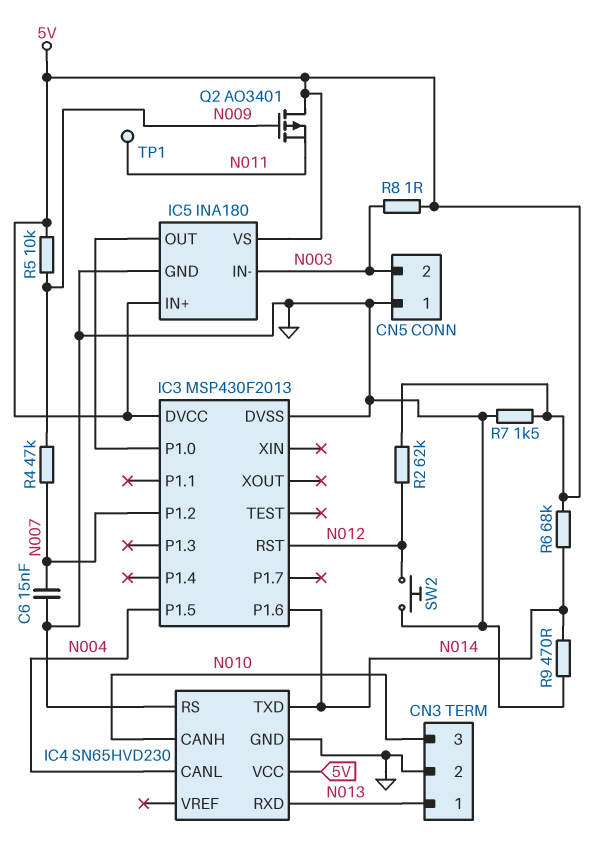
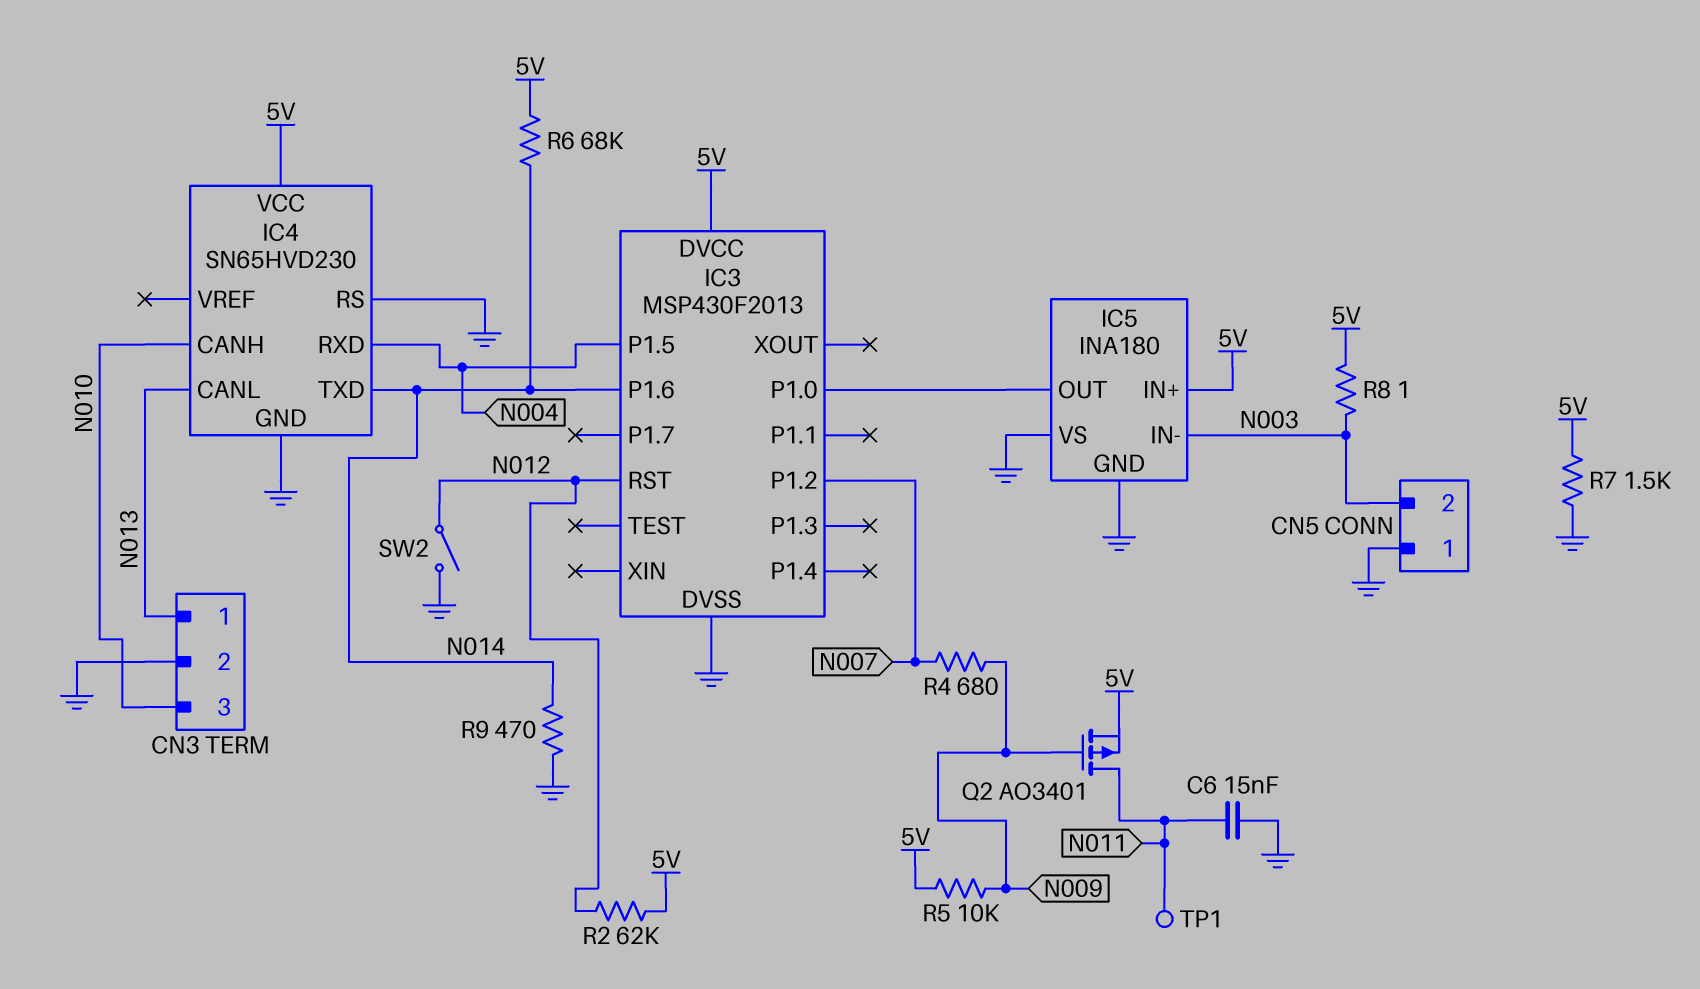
C6: 15nF (GND, N007) -> 15nF (GND, N011)
IC4 pin CANL: N004 -> N013
IC4 pin RXD: N013 -> N004
IC5 pin VS: 5V -> GND
Q2: PMOS AO3401 (G N009, D 5V, S N011) -> PMOS AO3401 (G N009, D N011, S 5V)
R4: 47k (N007, N009) -> 680 (N007, N009)
SW2: button (GND, N012) -> switch (GND, N012)

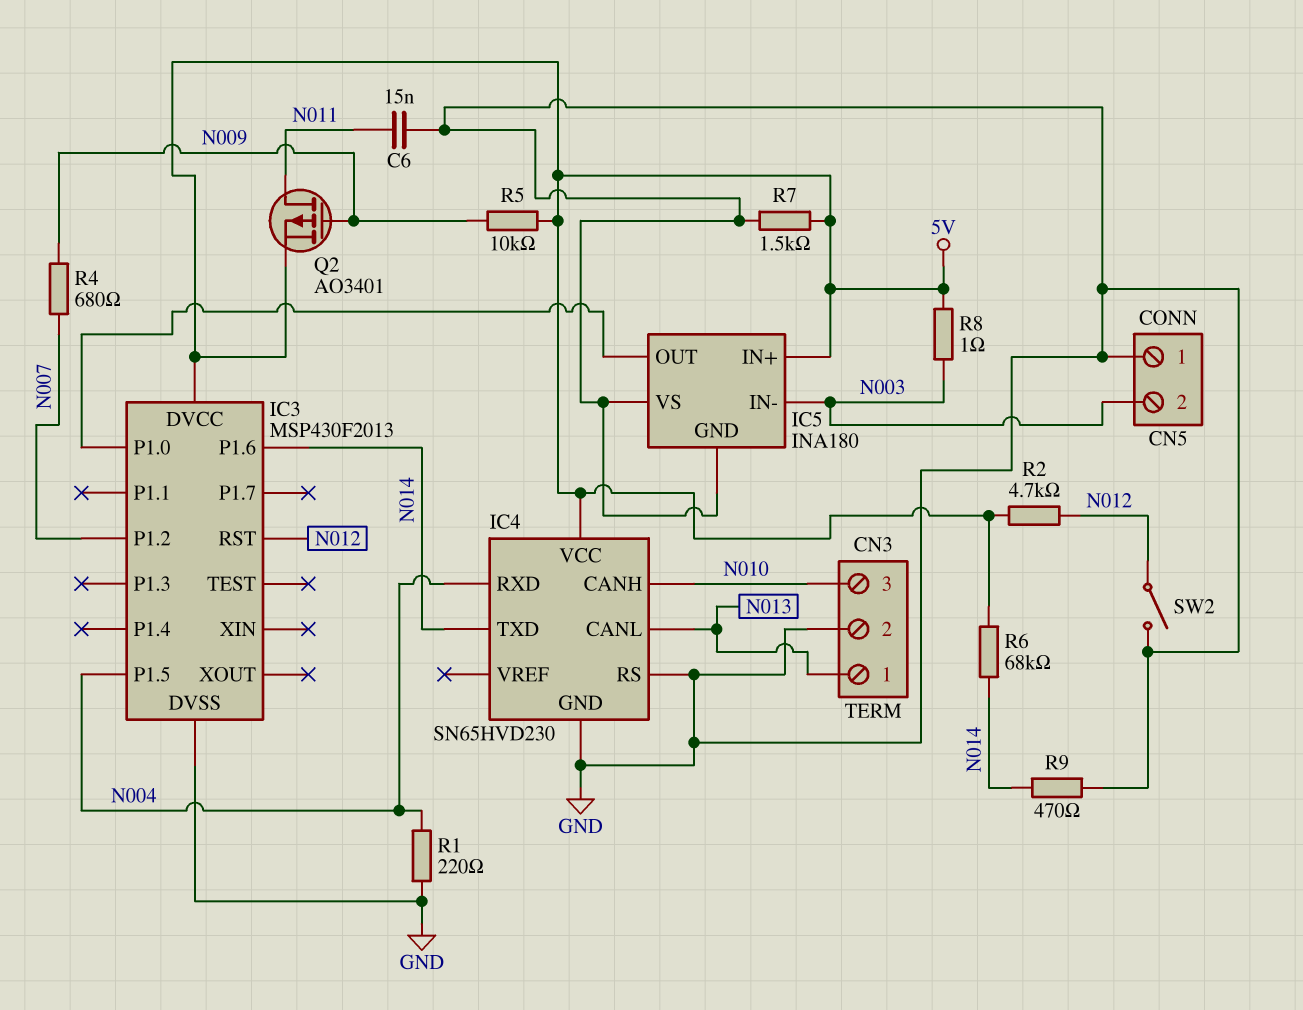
R1: none -> 220 (GND, N004)
R2: 62k (5V, N012) -> 4.7k (5V, N012)
TP1: test point (N011) -> none

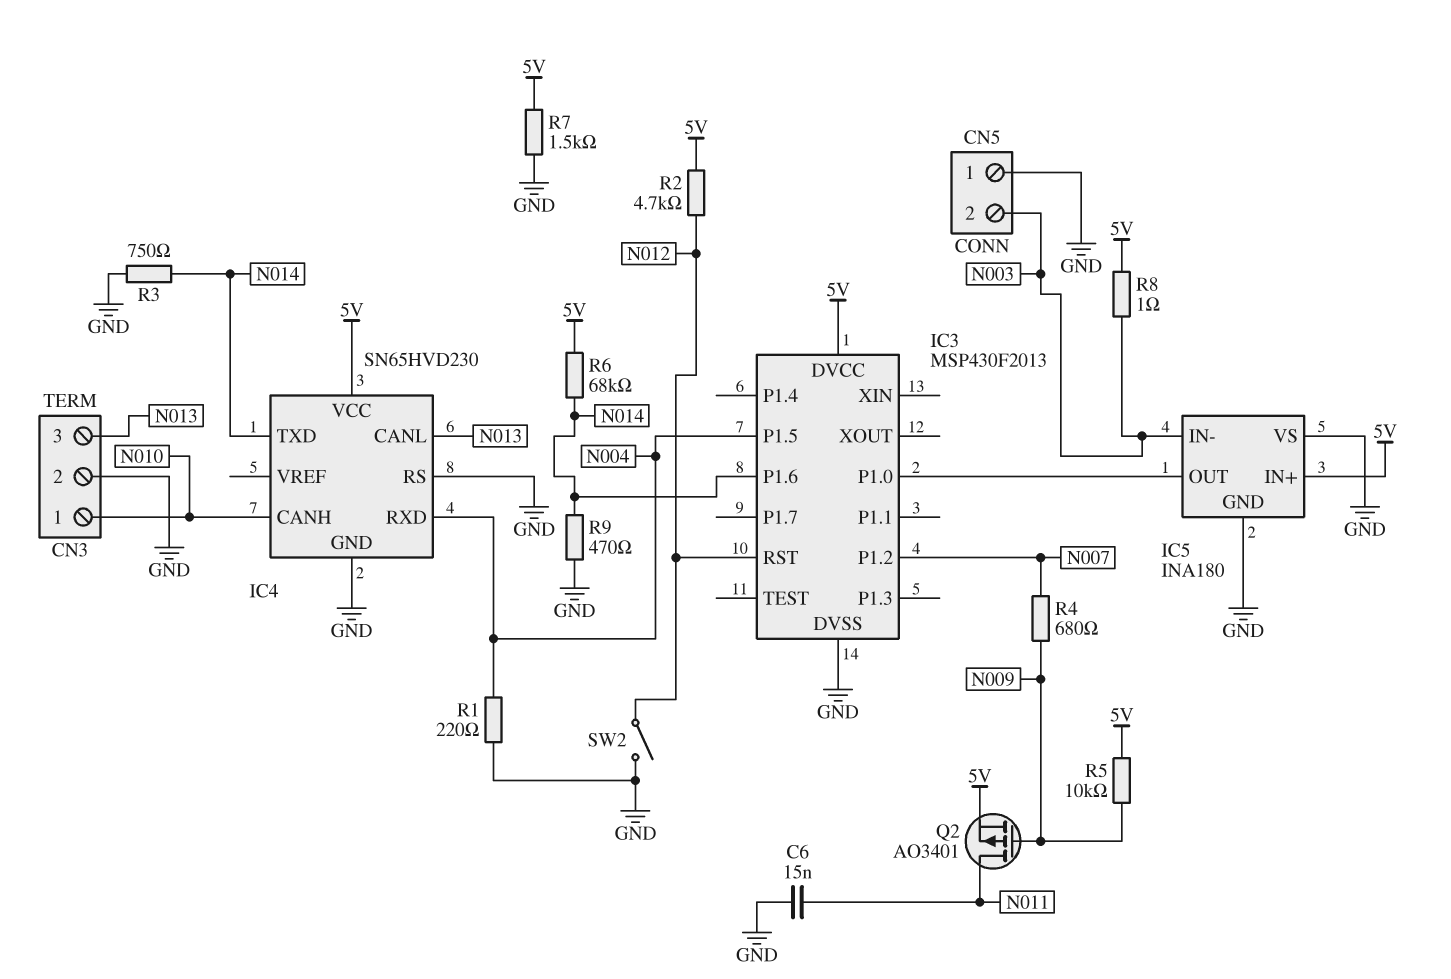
CN3 pin 1: N013 -> N010
CN3 pin 3: N010 -> N013
R3: none -> 750 (GND, N014)

